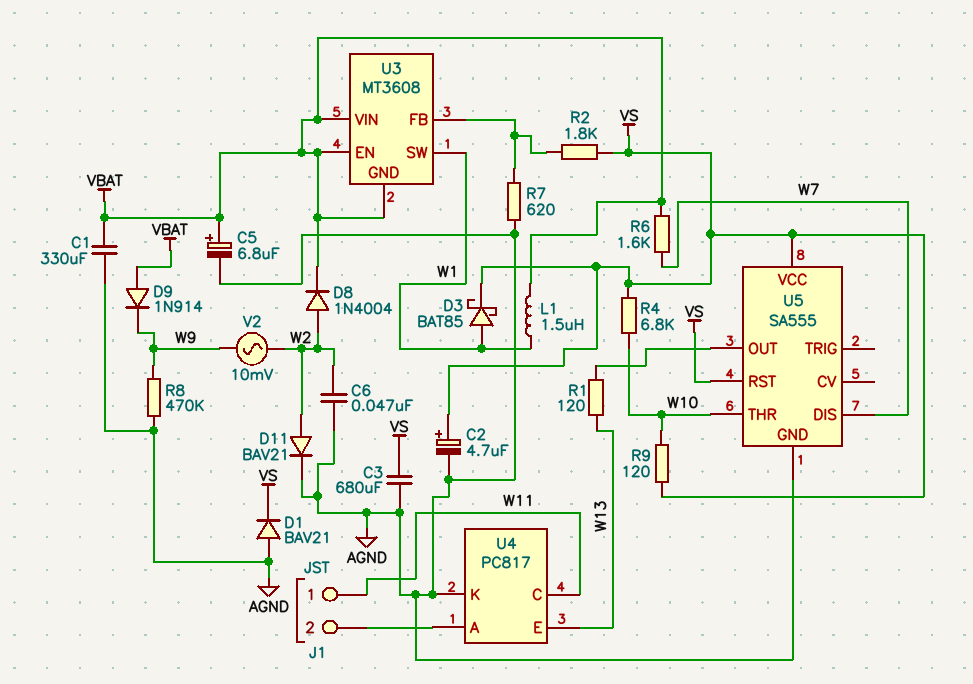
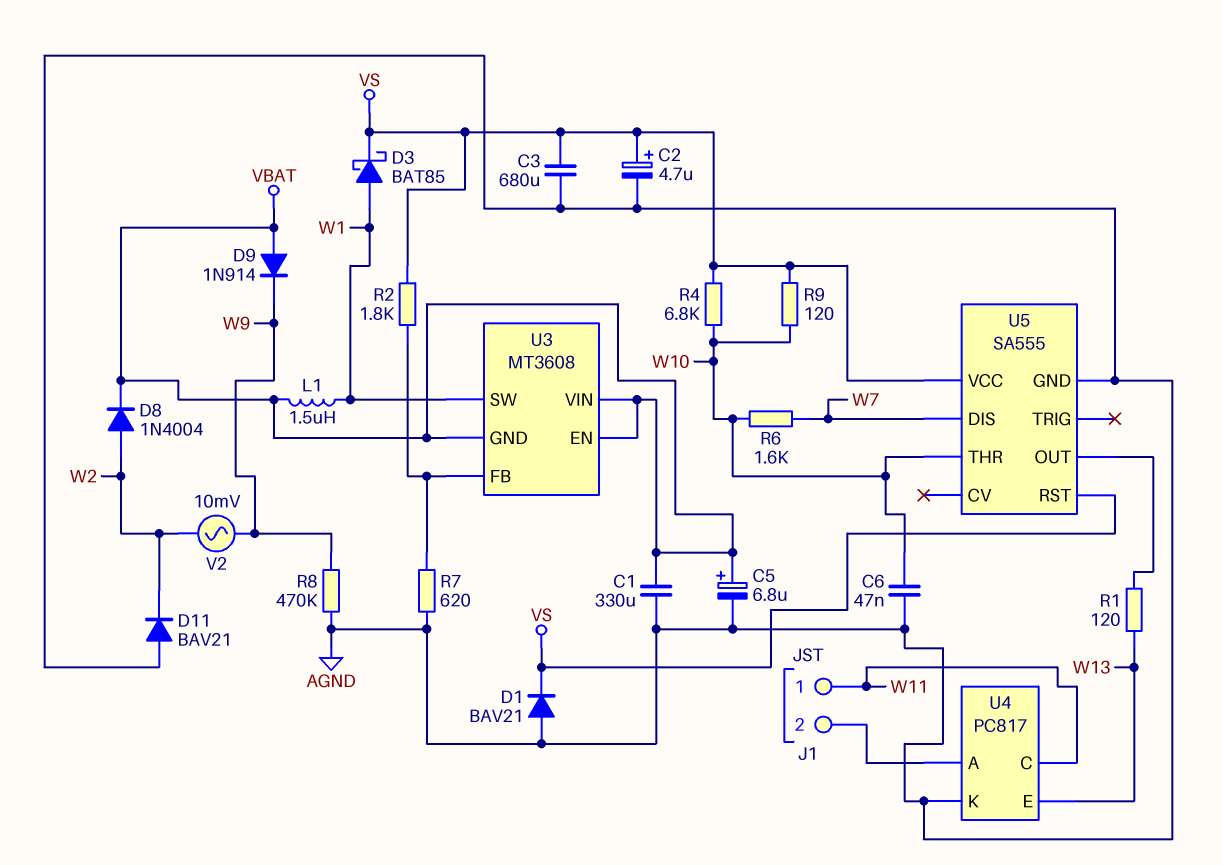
C6: 47nF (AGND, W2) -> 47nF (AGND, W10)
D11: diode BAV21 (A W2, K AGND) -> diode BAV21 (A AGND, K W2)
R6: 1.6k (VBAT, W7) -> 1.6k (W7, W10)

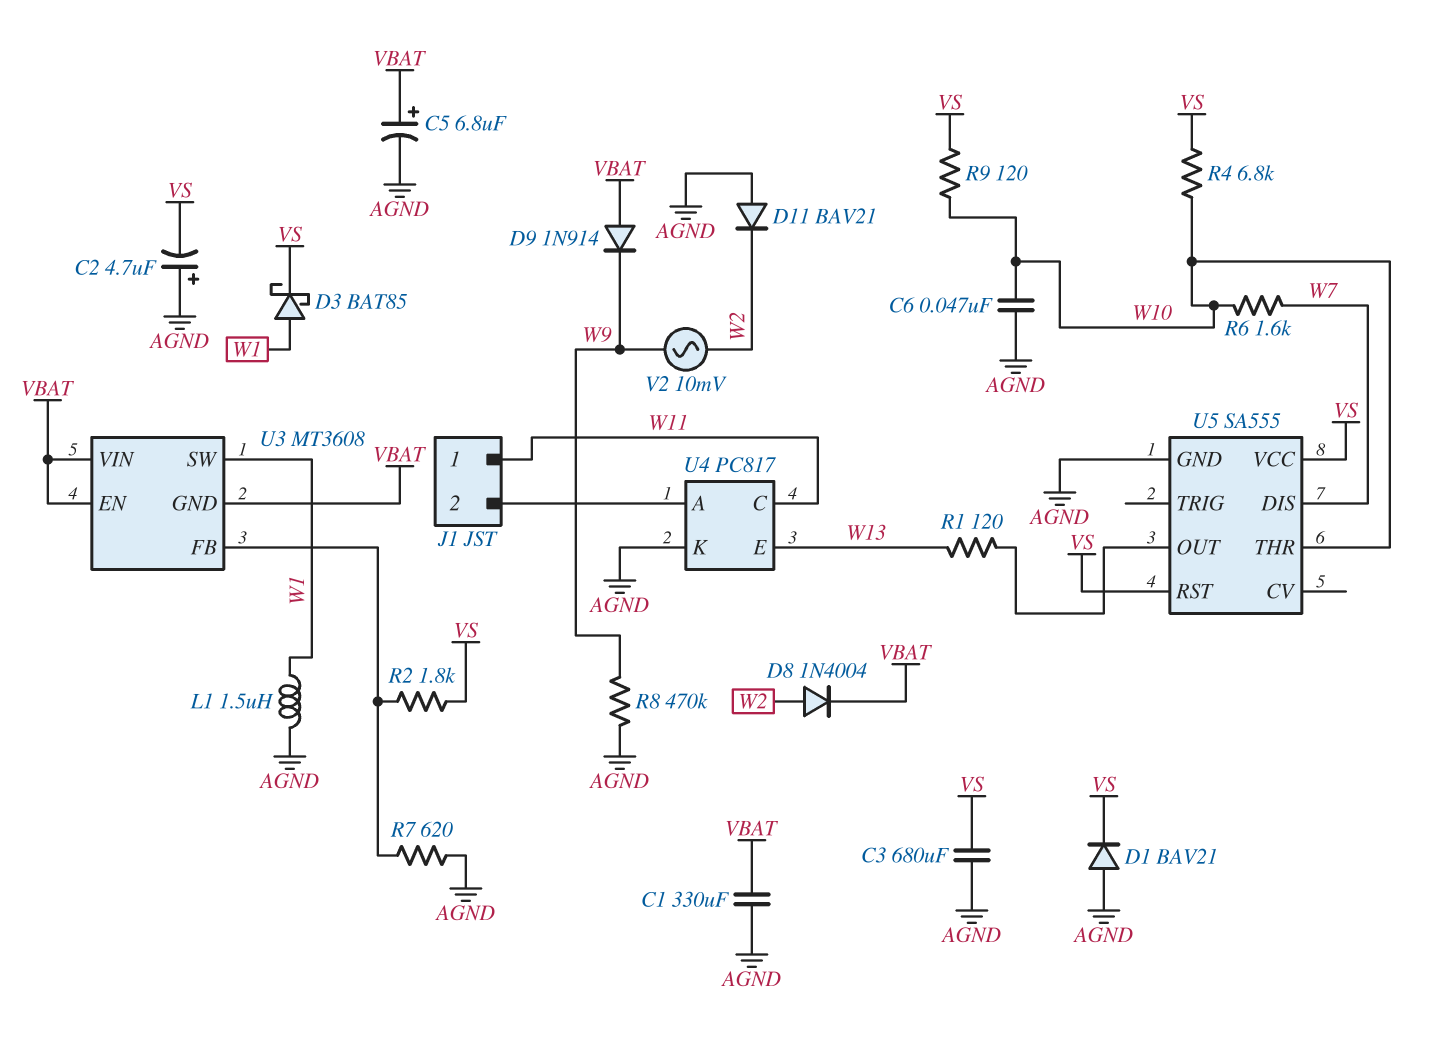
C2: 4.7uF (plus VS, minus AGND) -> 4.7uF (plus AGND, minus VS)
L1: 1.5uH (VBAT, W1) -> 1.5uH (AGND, W1)

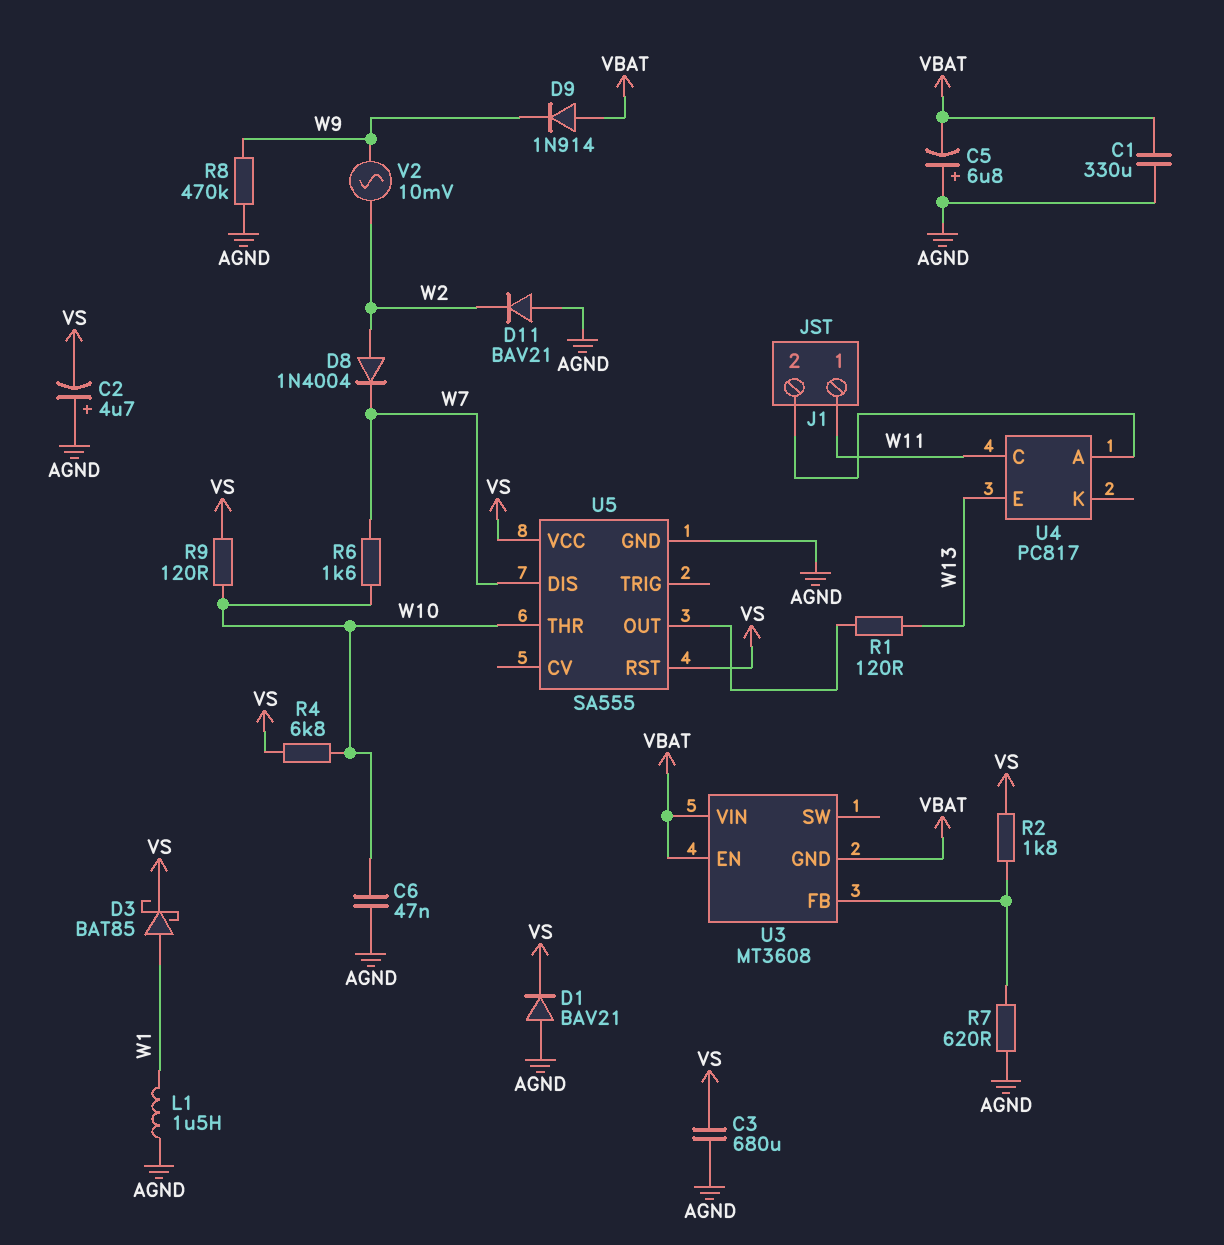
C5: 6.8uF (plus VBAT, minus AGND) -> 6.8uF (plus AGND, minus VBAT)
D8: diode 1N4004 (A W2, K VBAT) -> diode 1N4004 (A W2, K W7)
U3 pin SW: W1 -> none
U4 pin K: AGND -> none

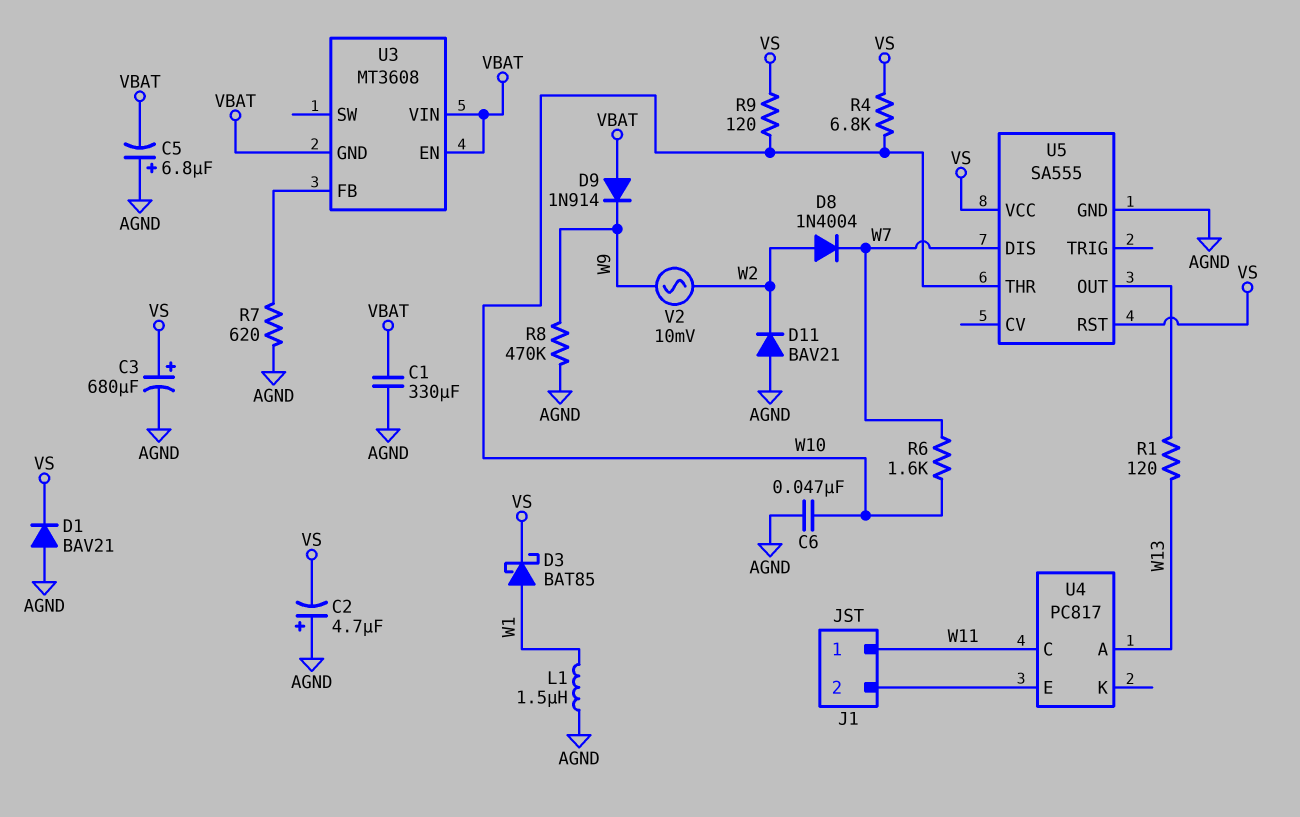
C3: 680uF (AGND, VS) -> 680uF (plus VS, minus AGND)
R2: 1.8k (U3/FB, VS) -> none
U4 pin A: J1/2 -> W13
U4 pin E: W13 -> J1/2

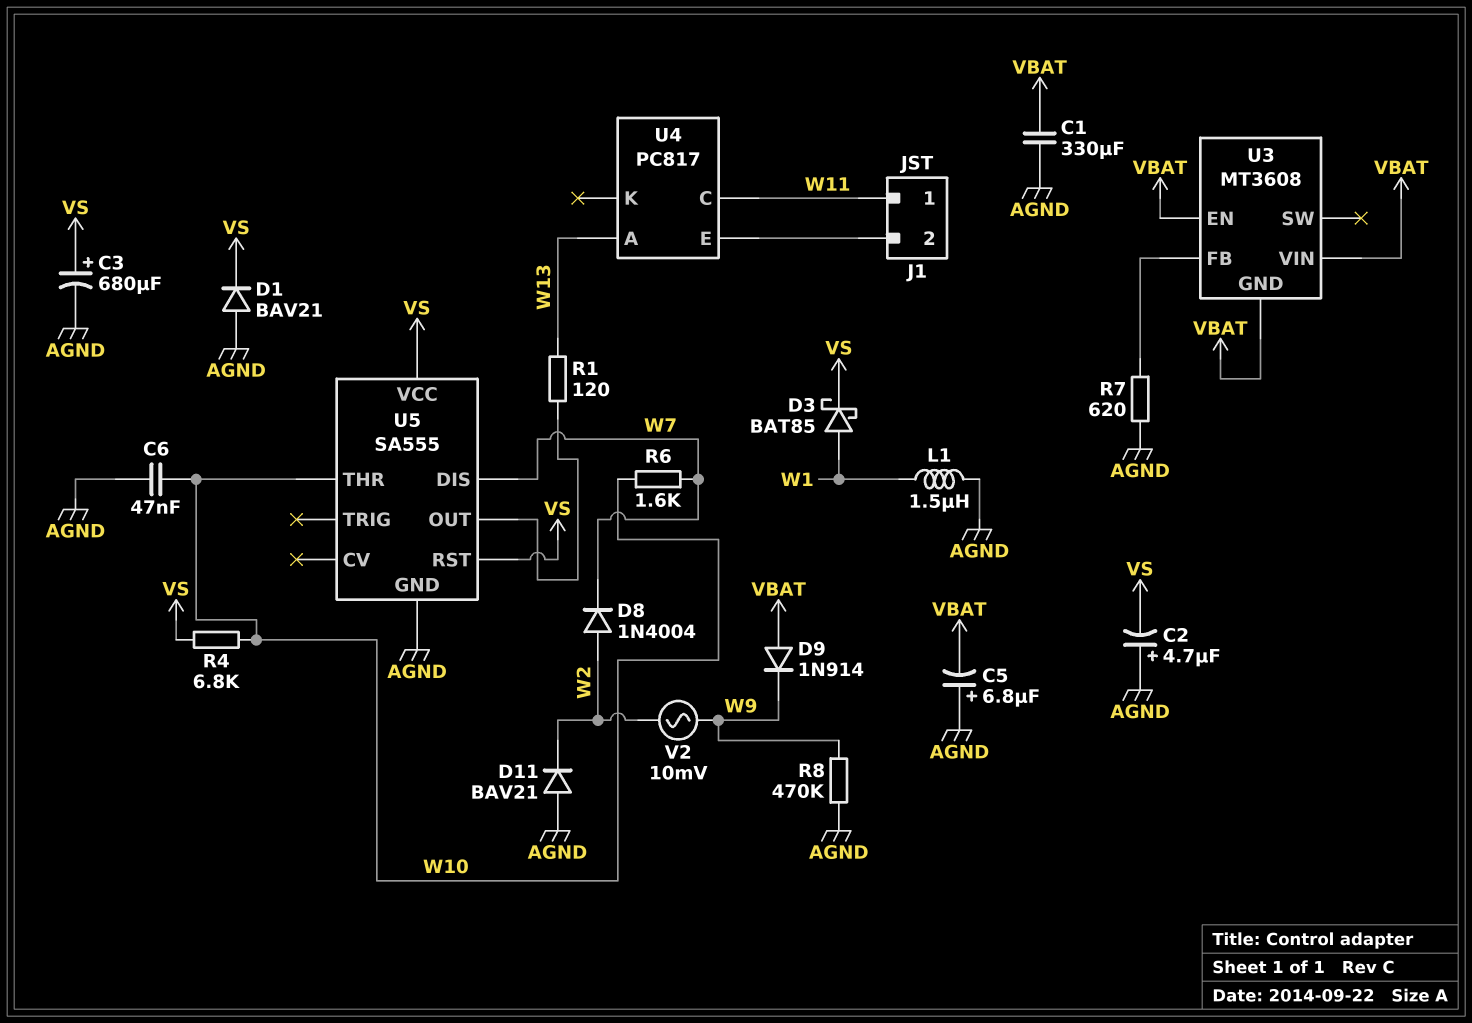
R9: 120 (VS, W10) -> none

